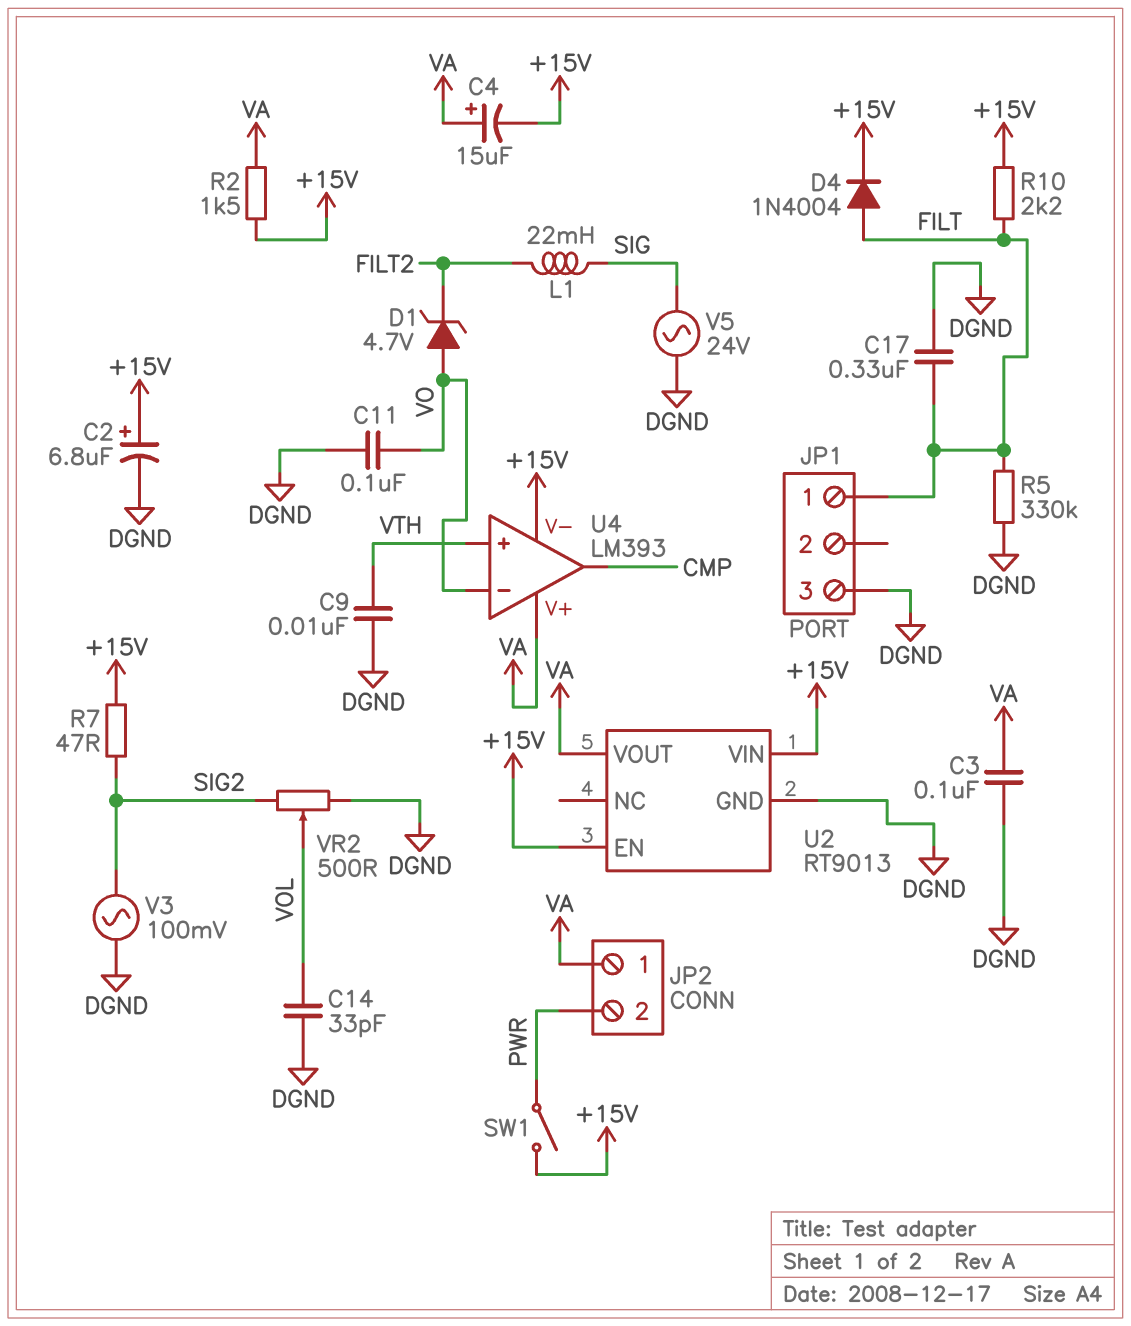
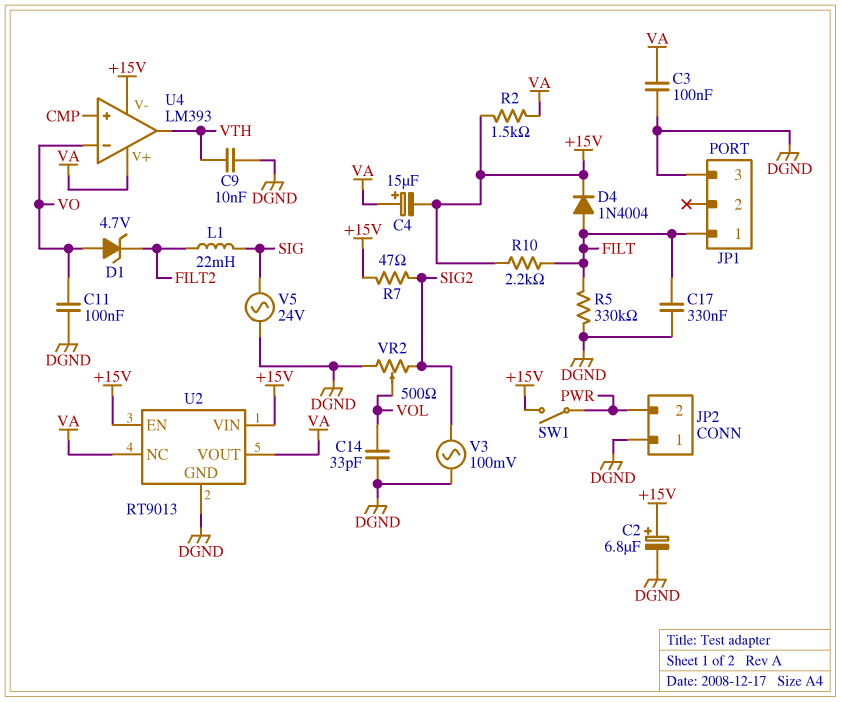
JP2 pin 1: VA -> DGND
U2 pin NC: none -> VA
U4 pin in+: VTH -> CMP
U4 pin out: CMP -> VTH

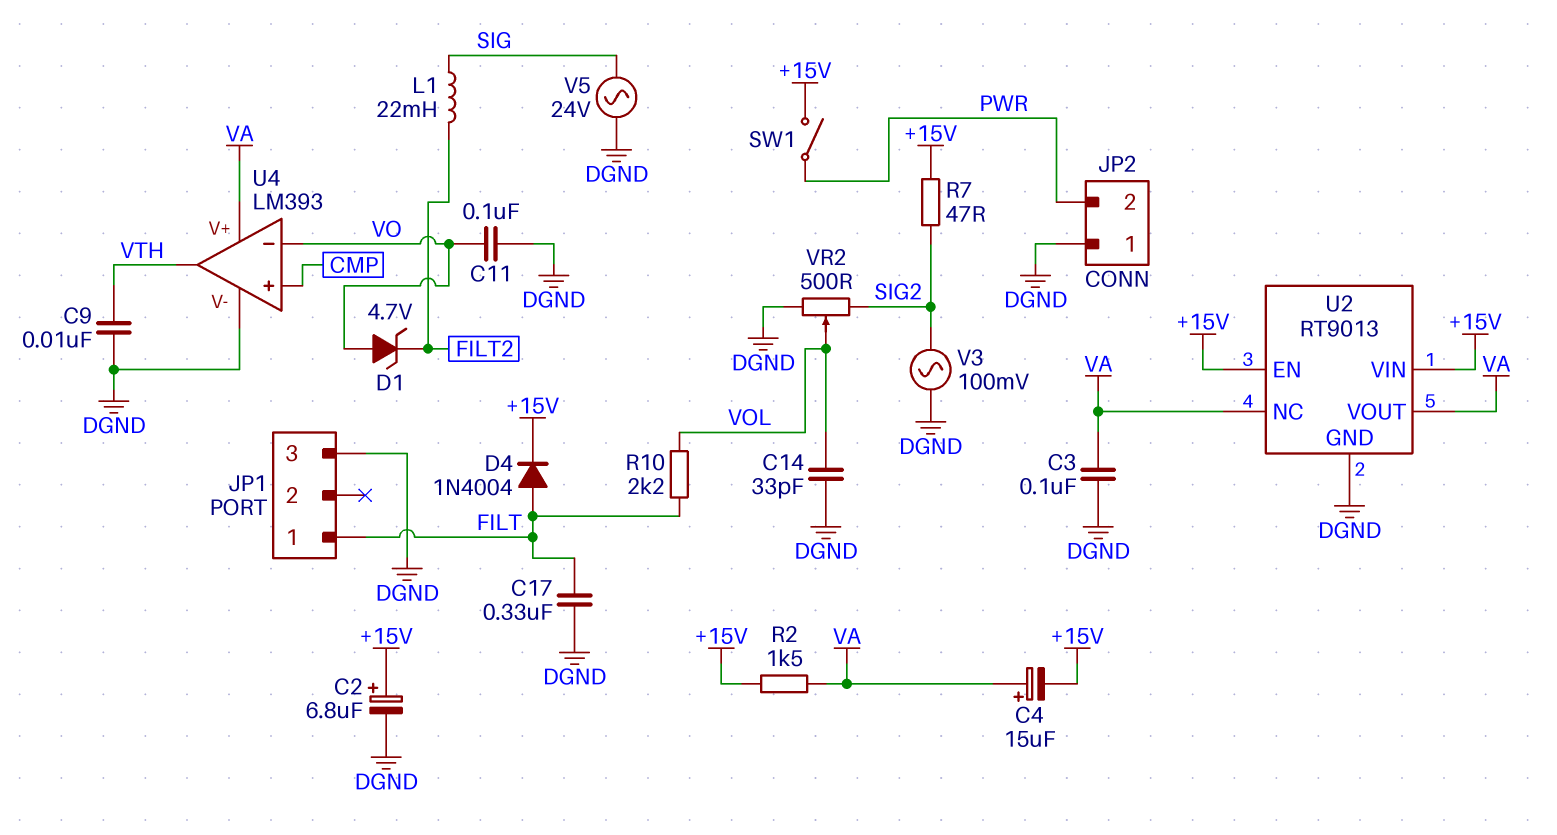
R5: 330k (DGND, FILT) -> none
R10: 2.2k (+15V, FILT) -> 2.2k (FILT, VOL)
U4 pin V-: +15V -> DGND

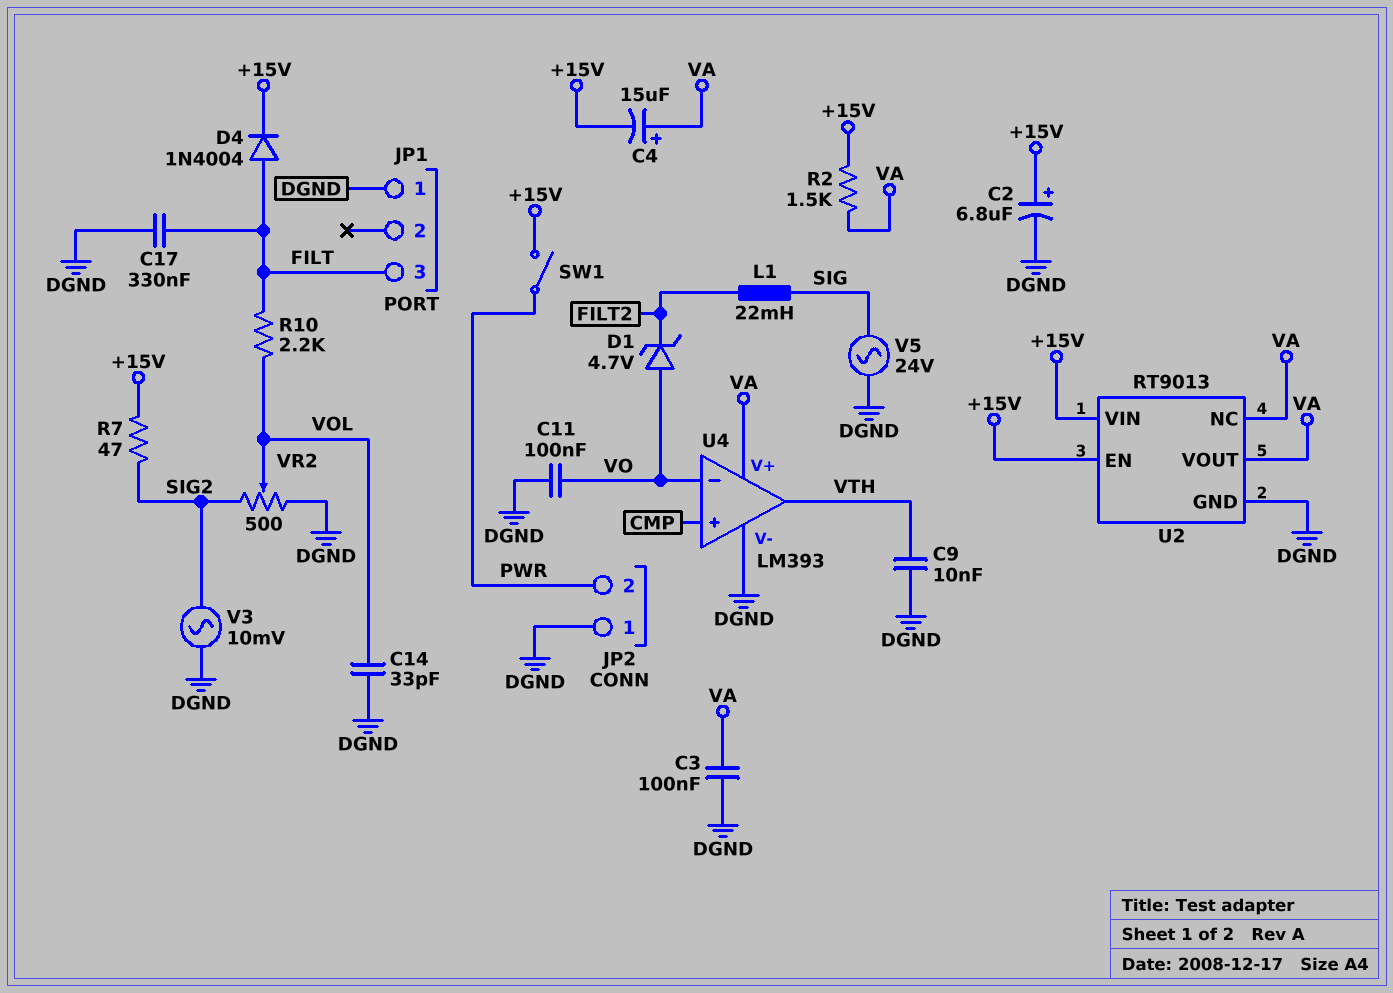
JP1 pin 1: FILT -> DGND
JP1 pin 3: DGND -> FILT
V3: AC 100mV (DGND, SIG2) -> AC 10mV (DGND, SIG2)

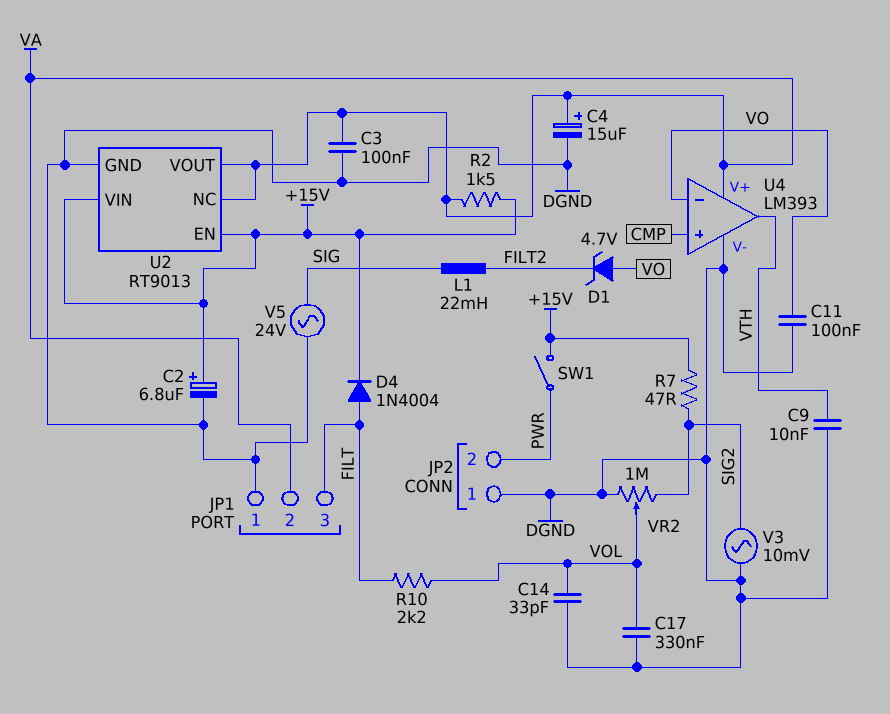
C4: 15uF (plus VA, minus +15V) -> 15uF (plus VA, minus DGND)
C17: 330nF (DGND, FILT) -> 330nF (DGND, VOL)
JP1 pin 2: none -> VA
VR2: 500 (DGND, SIG2, wiper VOL) -> 1M (DGND, SIG2, wiper VOL)

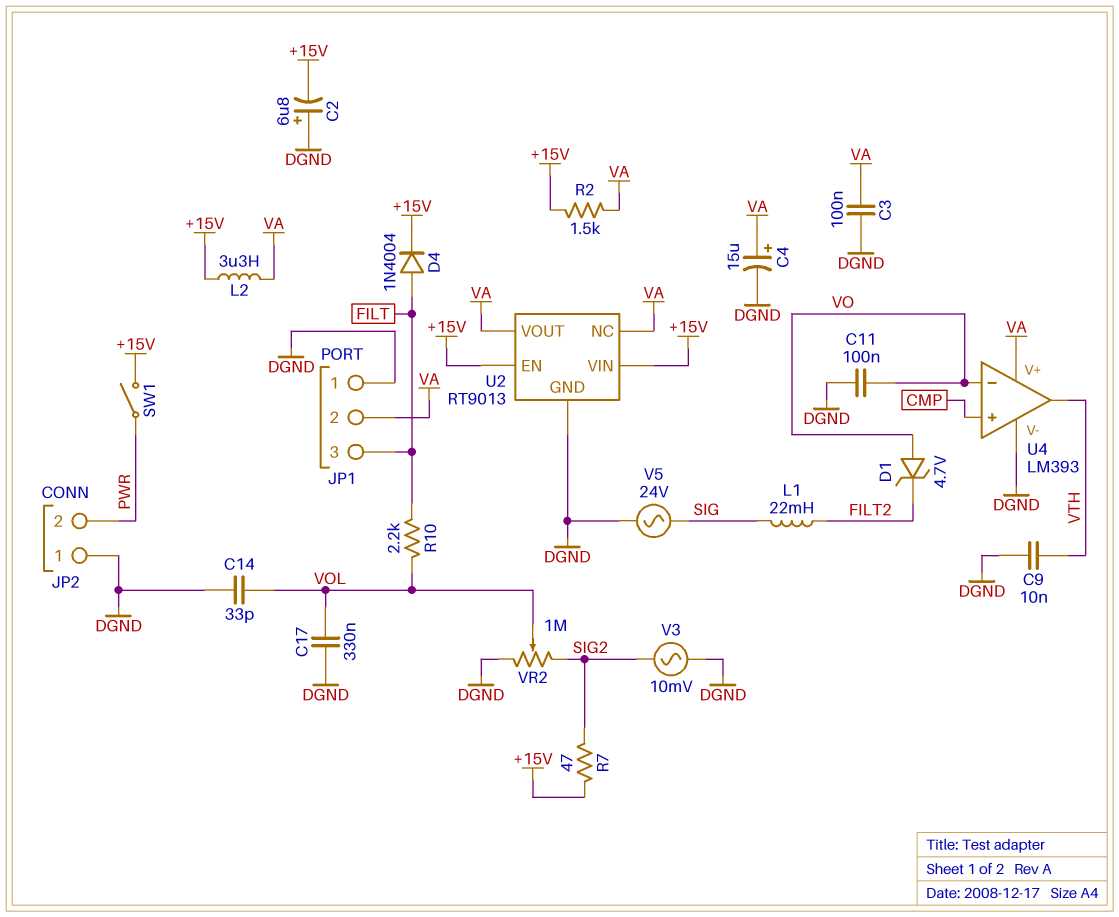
C2: 6.8uF (plus +15V, minus DGND) -> 6.8uF (plus DGND, minus +15V)
L2: none -> 3.3uH (+15V, VA)

